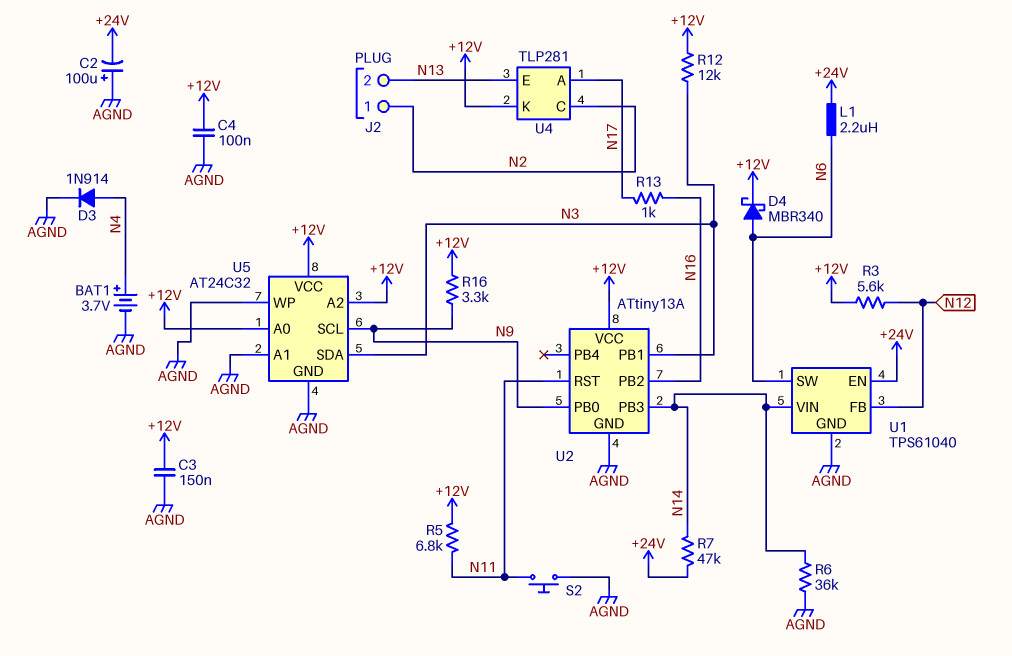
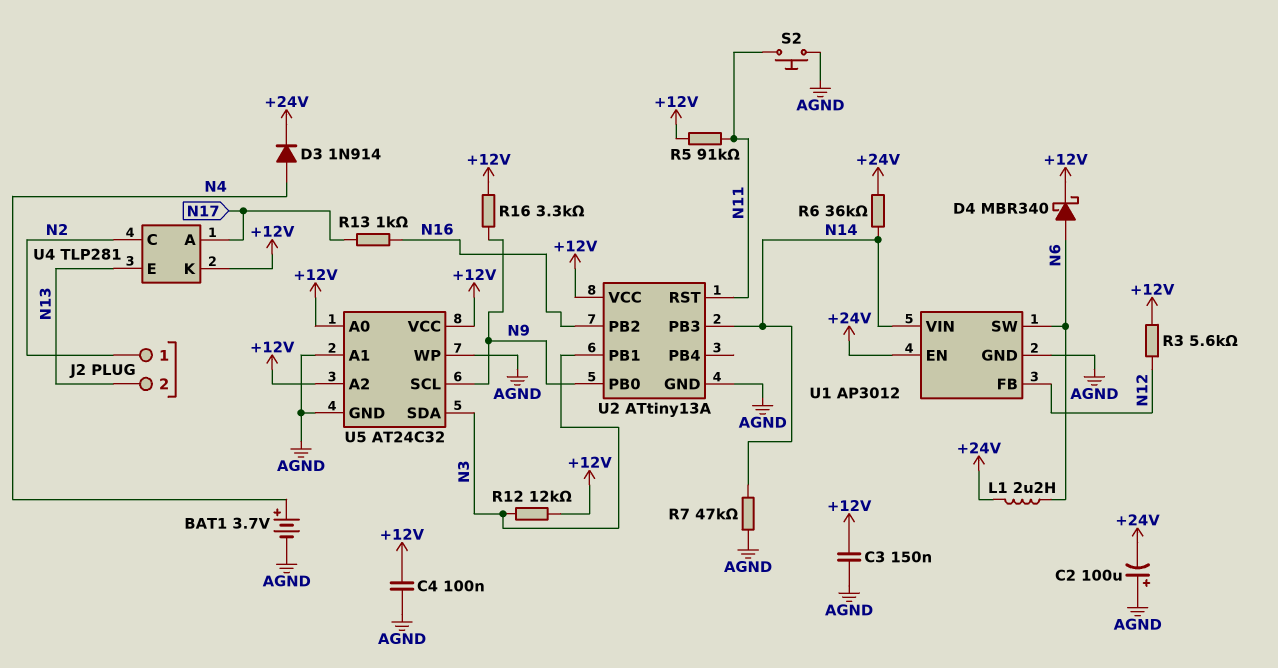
D3: diode 1N914 (A N4, K AGND) -> diode 1N914 (A N4, K +24V)
R5: 6.8k (+12V, N11) -> 91k (+12V, N11)
R6: 36k (AGND, N14) -> 36k (+24V, N14)
R7: 47k (+24V, N14) -> 47k (AGND, N14)
U1: TPS61040 -> AP3012

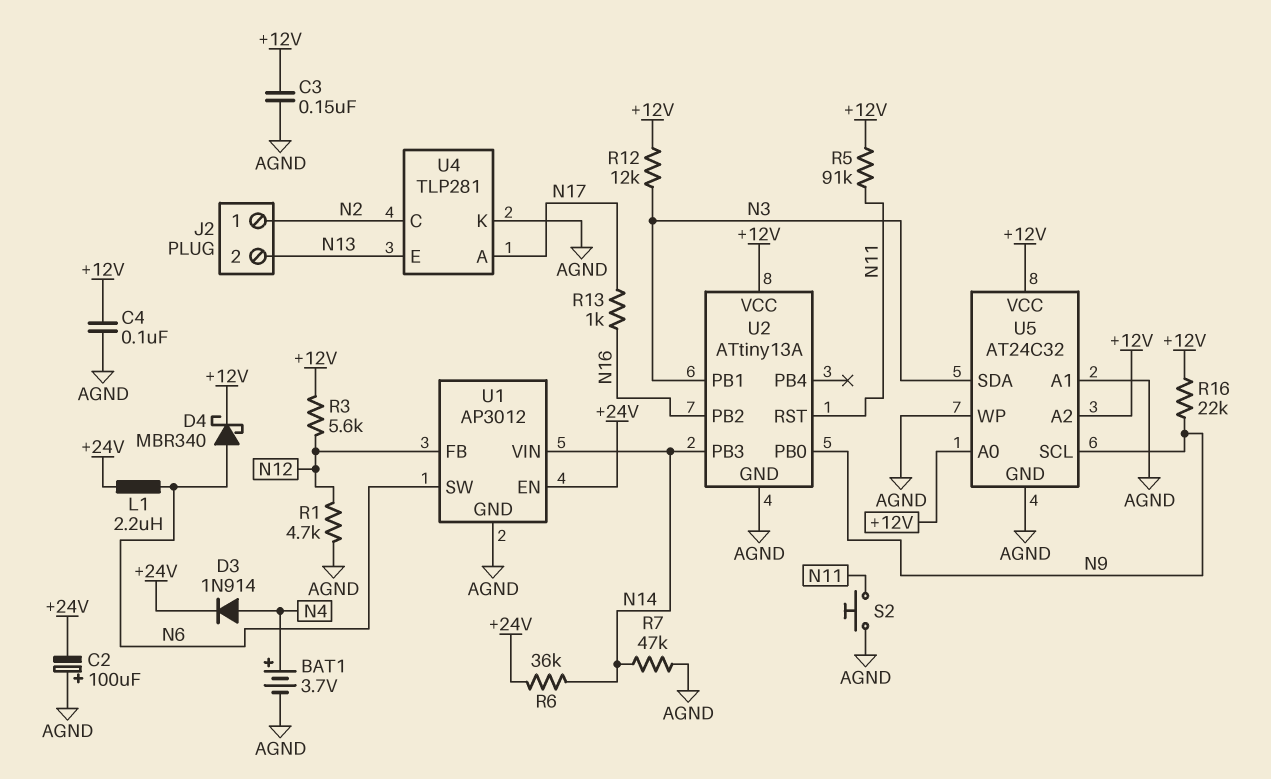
R1: none -> 4.7k (AGND, N12)
R16: 3.3k (+12V, N9) -> 22k (+12V, N9)
U4 pin K: +12V -> AGND

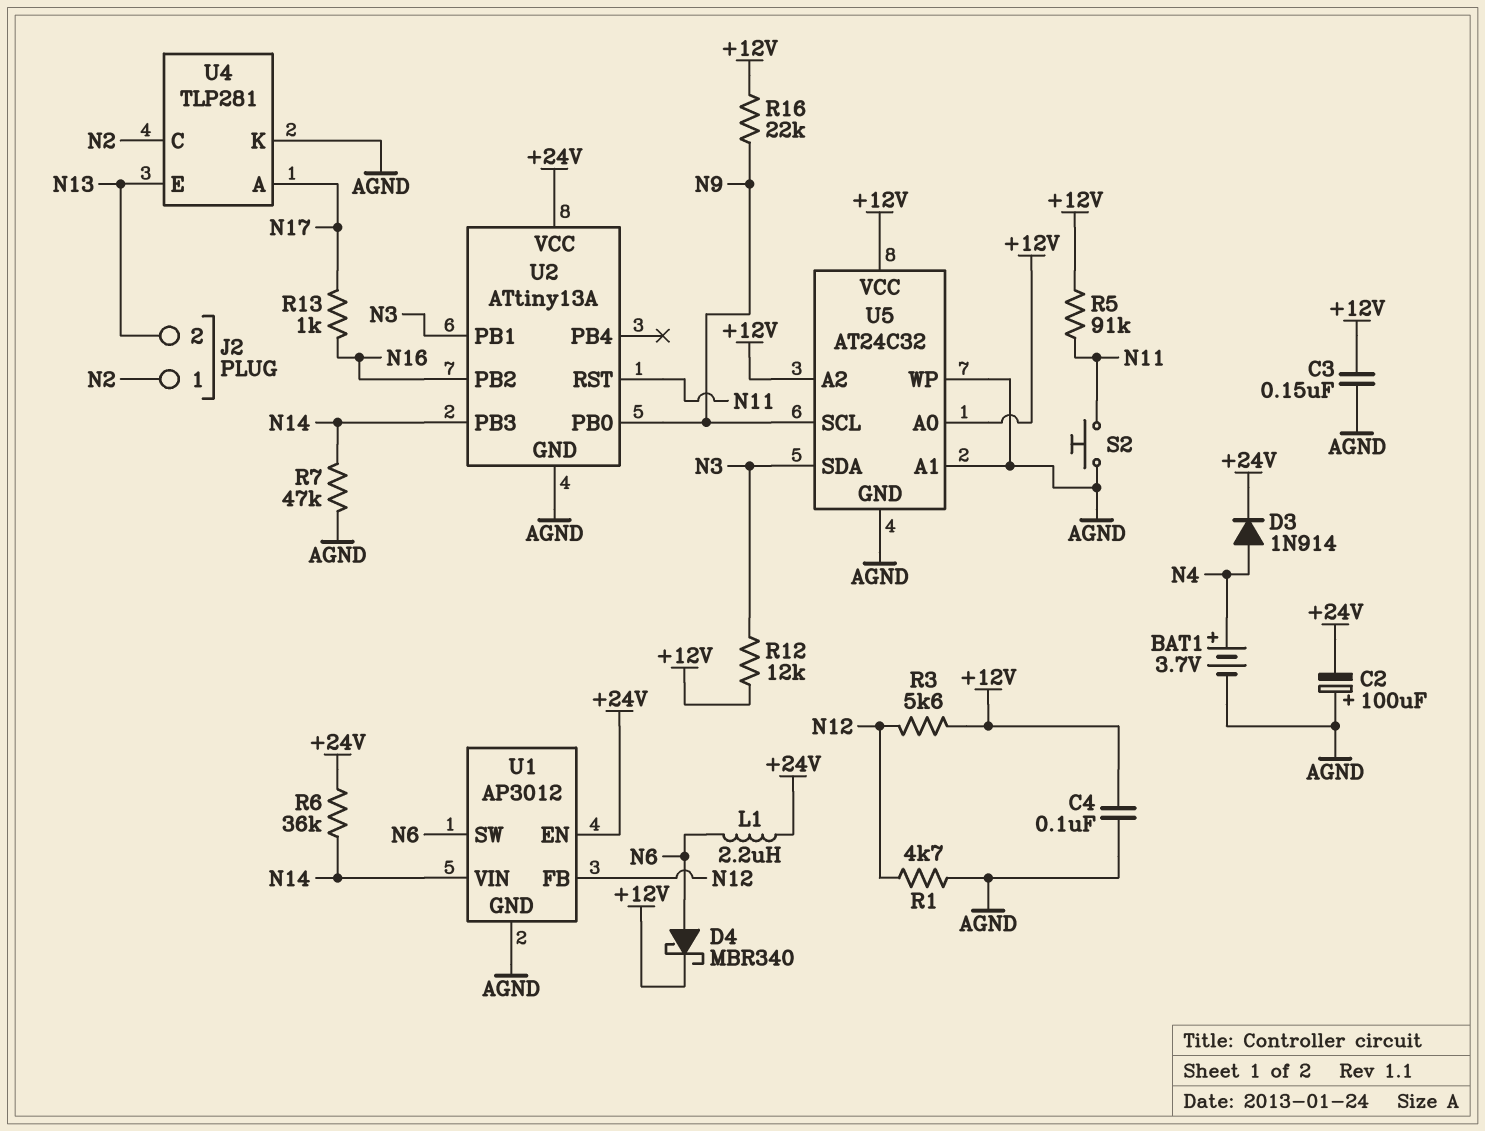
U2 pin VCC: +12V -> +24V

